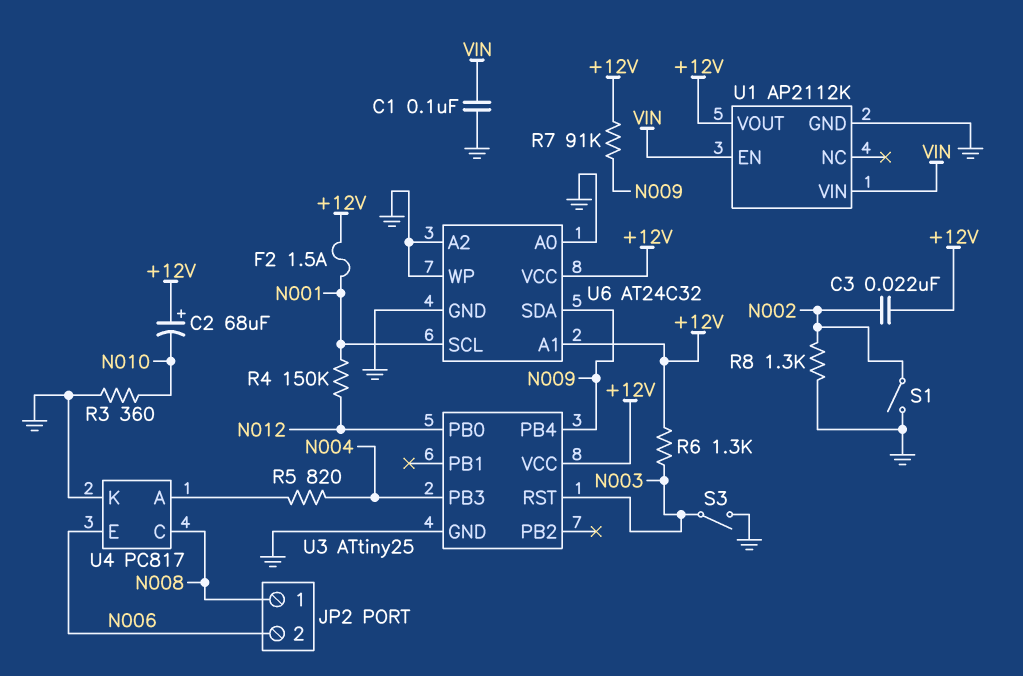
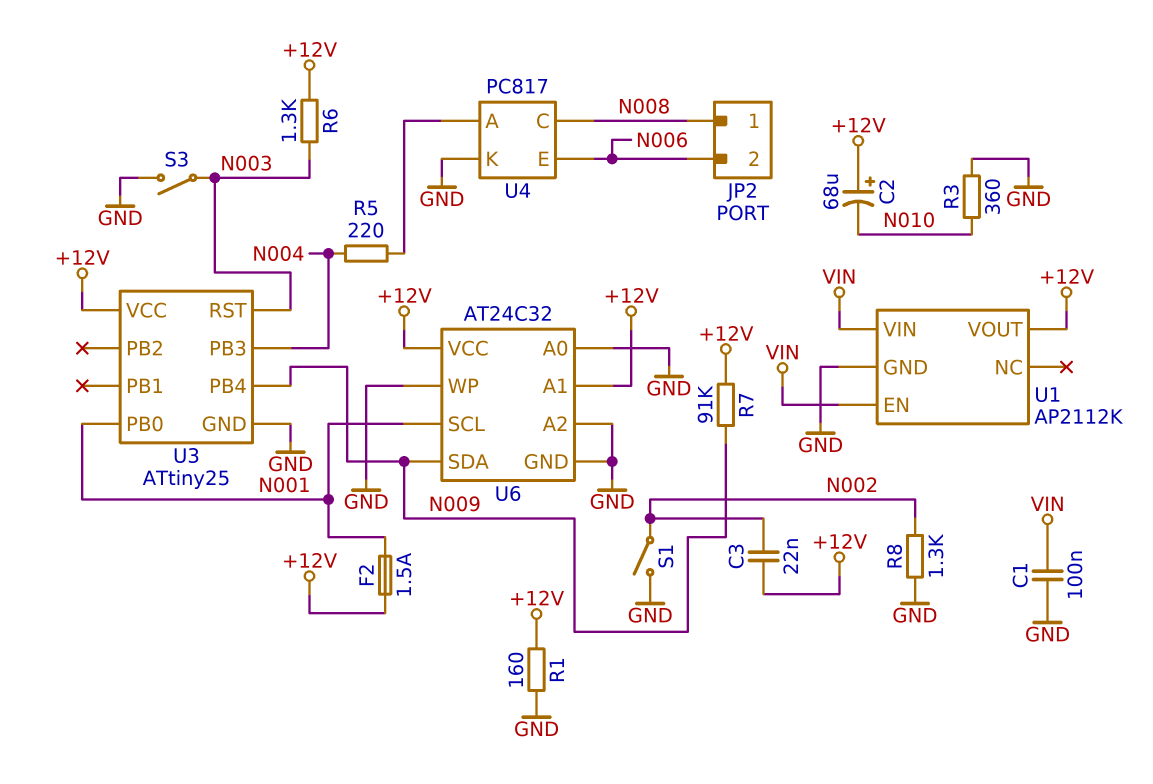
R1: none -> 160 (+12V, GND)
R4: 150k (N001, N012) -> none
R5: 820 (N004, U4/A) -> 220 (N004, U4/A)
U3 pin PB0: N012 -> N001

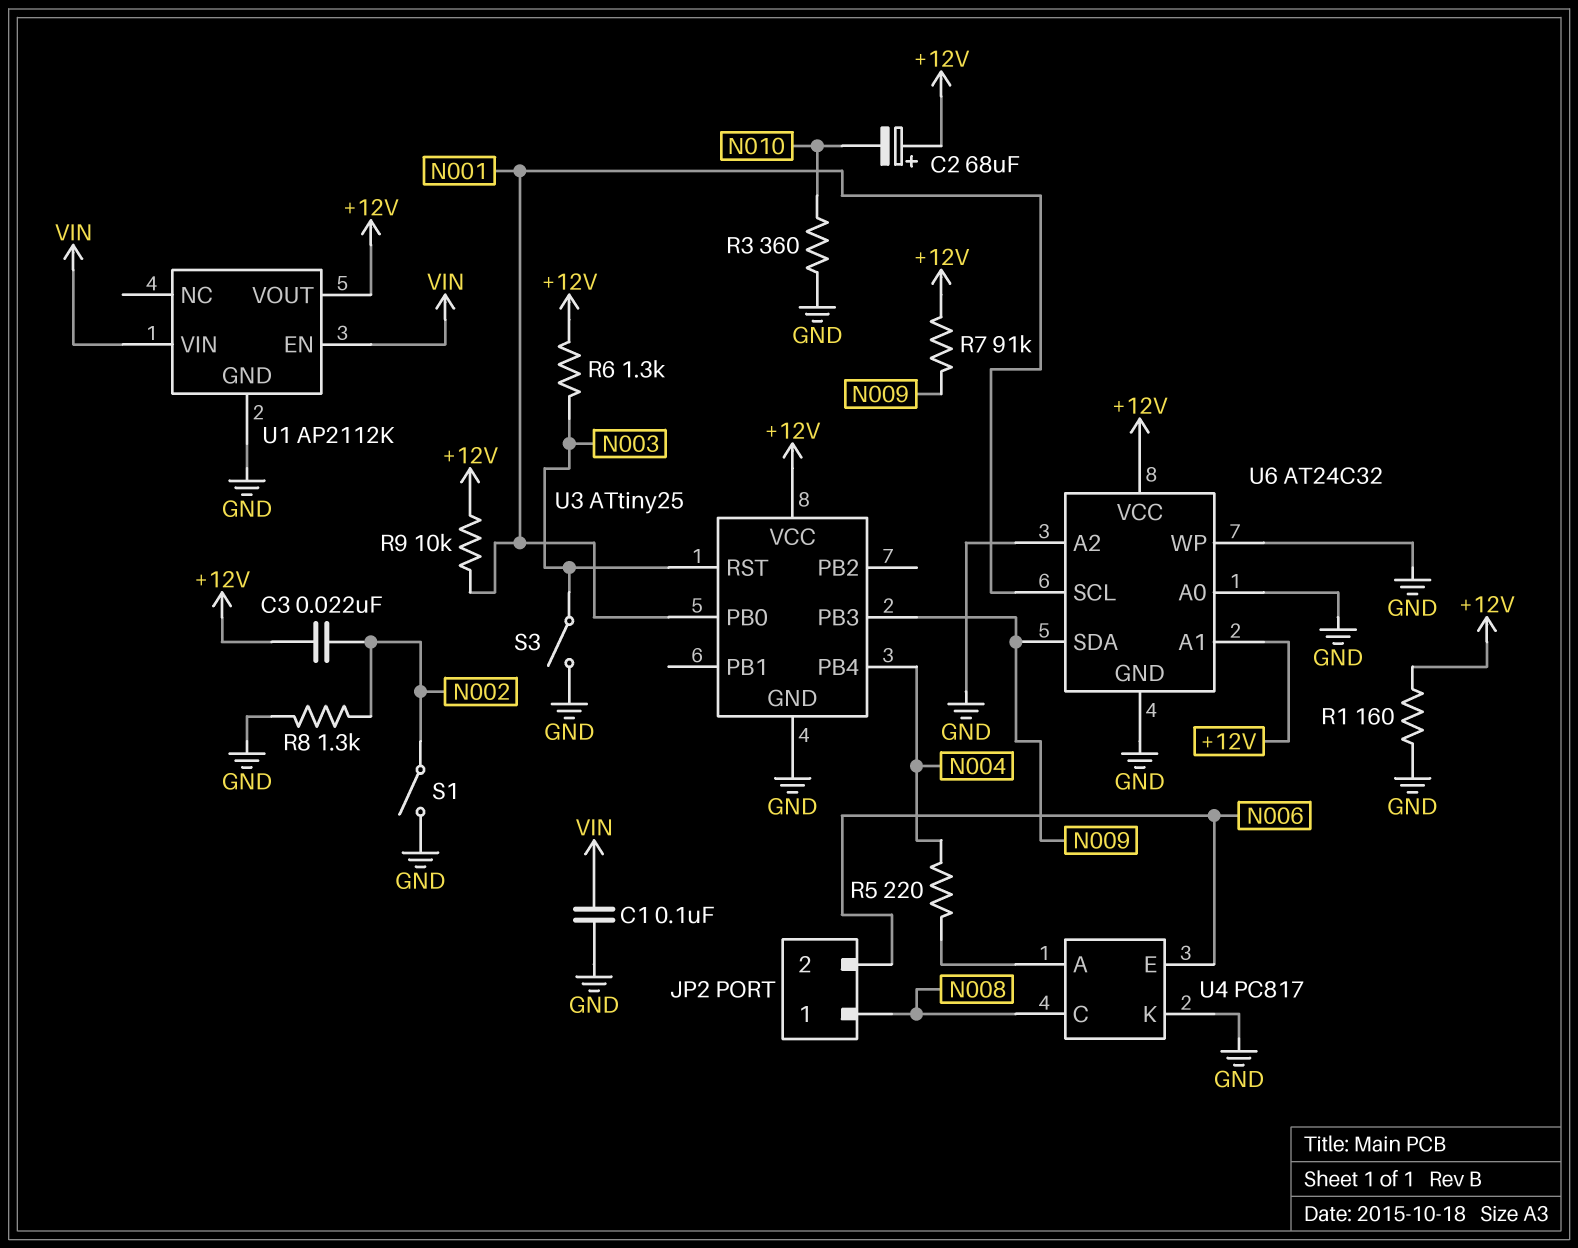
F2: 1.5A (+12V, N001) -> none
R9: none -> 10k (+12V, N001)
U3 pin PB3: N004 -> N009
U3 pin PB4: N009 -> N004

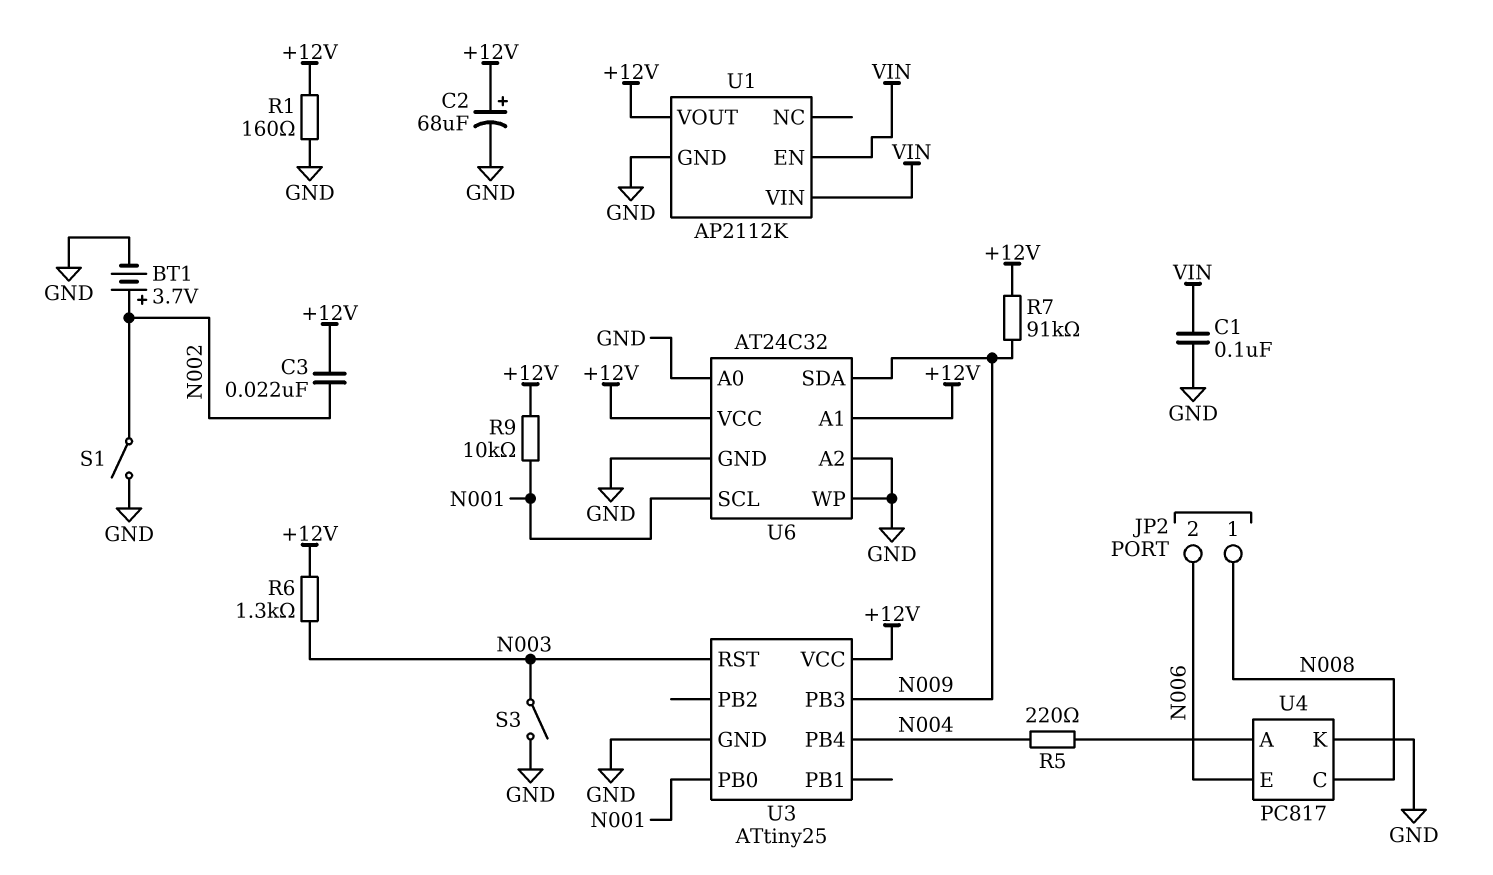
BT1: none -> 3.7V (plus N002, minus GND)
C2: 68uF (plus +12V, minus N010) -> 68uF (plus +12V, minus GND)
R3: 360 (GND, N010) -> none
R8: 1.3k (GND, N002) -> none

